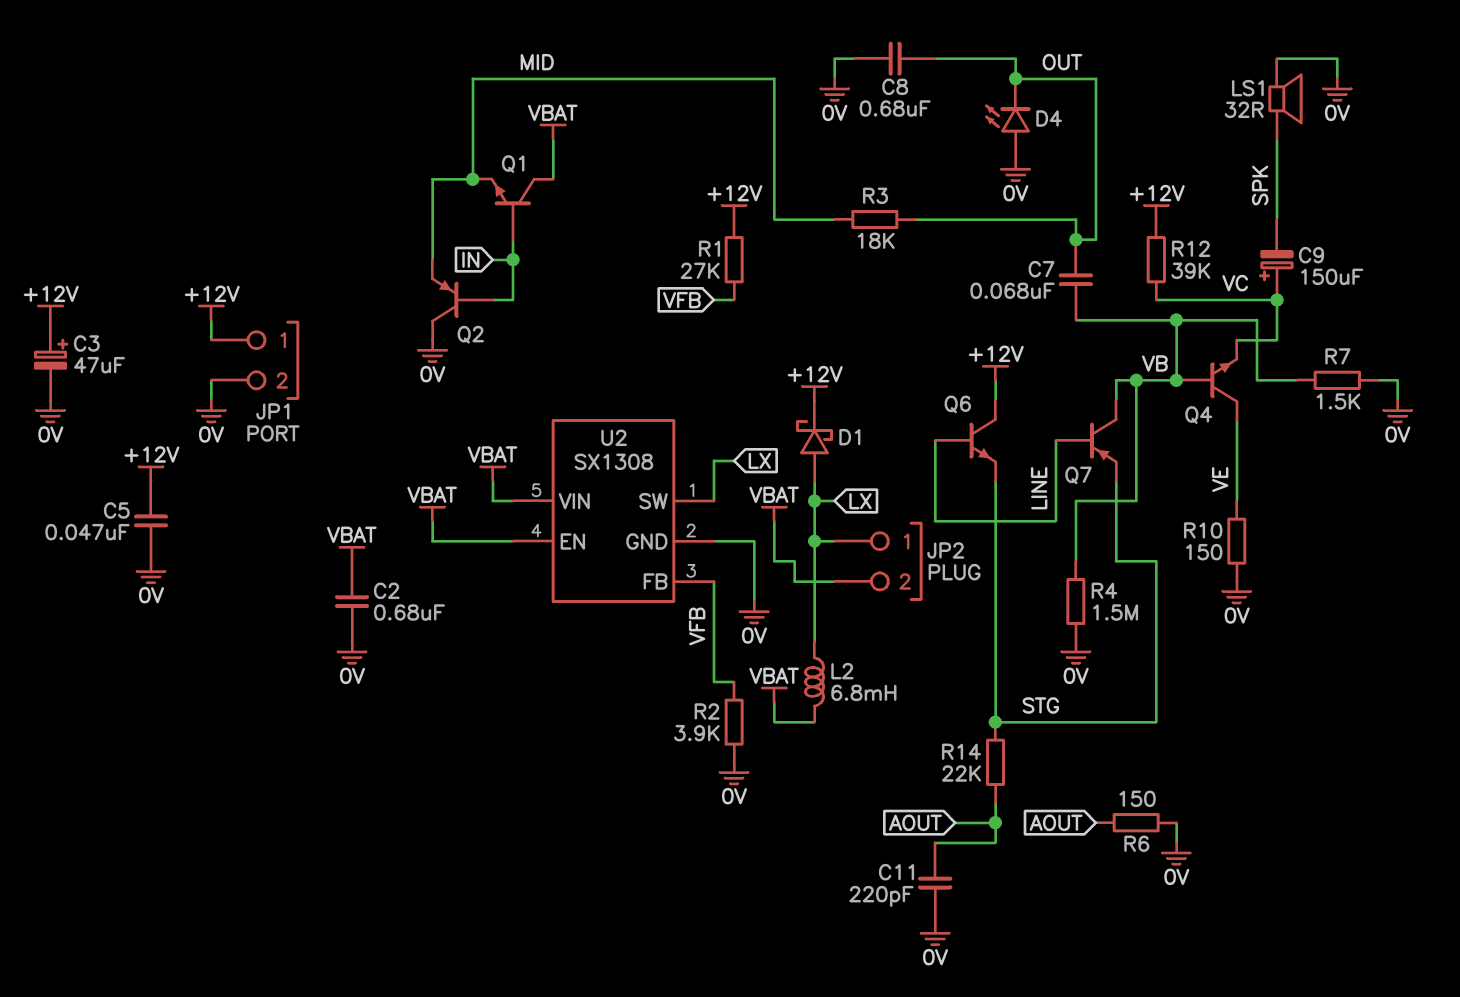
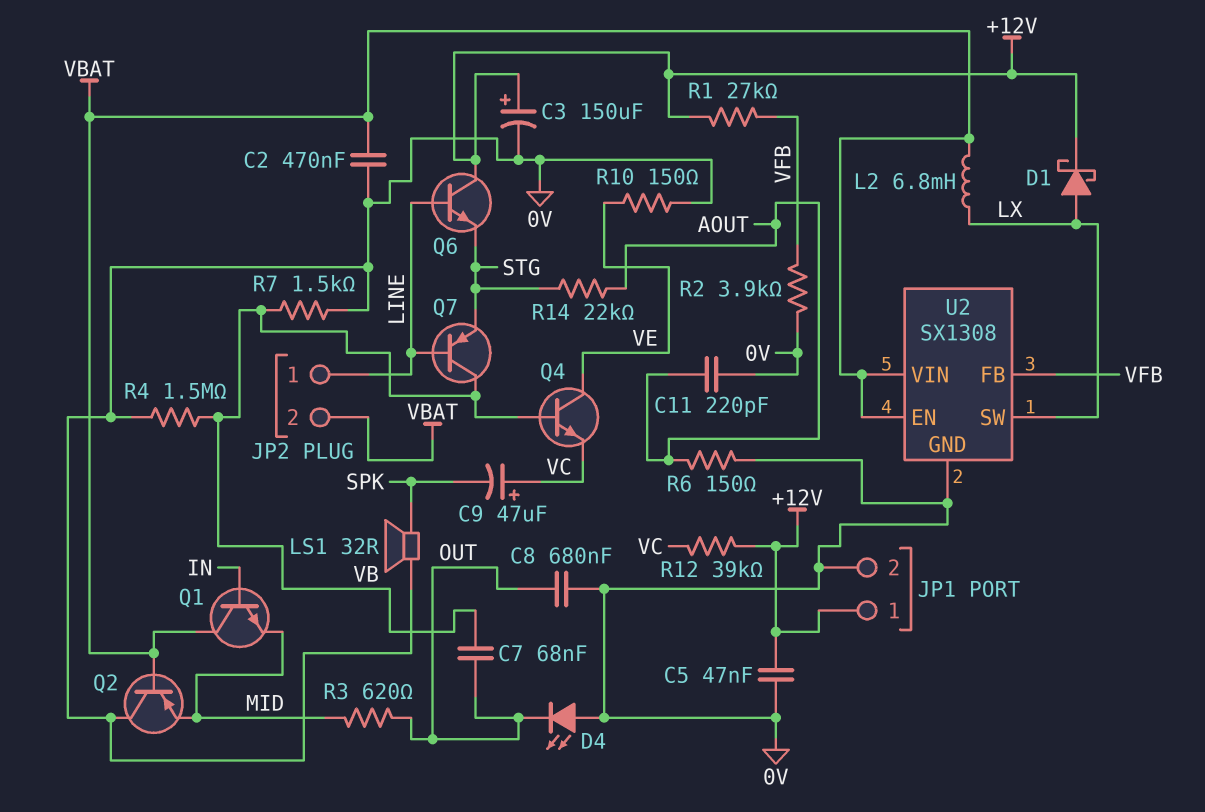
C2: 680nF (0V, VBAT) -> 470nF (0V, VBAT)
C3: 47uF (plus +12V, minus 0V) -> 150uF (plus +12V, minus 0V)
C9: 150uF (plus VC, minus SPK) -> 47uF (plus VC, minus SPK)
JP2 pin 1: LX -> LINE
Q2: PNP (B IN, C 0V, E MID) -> PNP (B VBAT, C 0V, E MID)
R3: 18k (MID, OUT) -> 620 (MID, OUT)

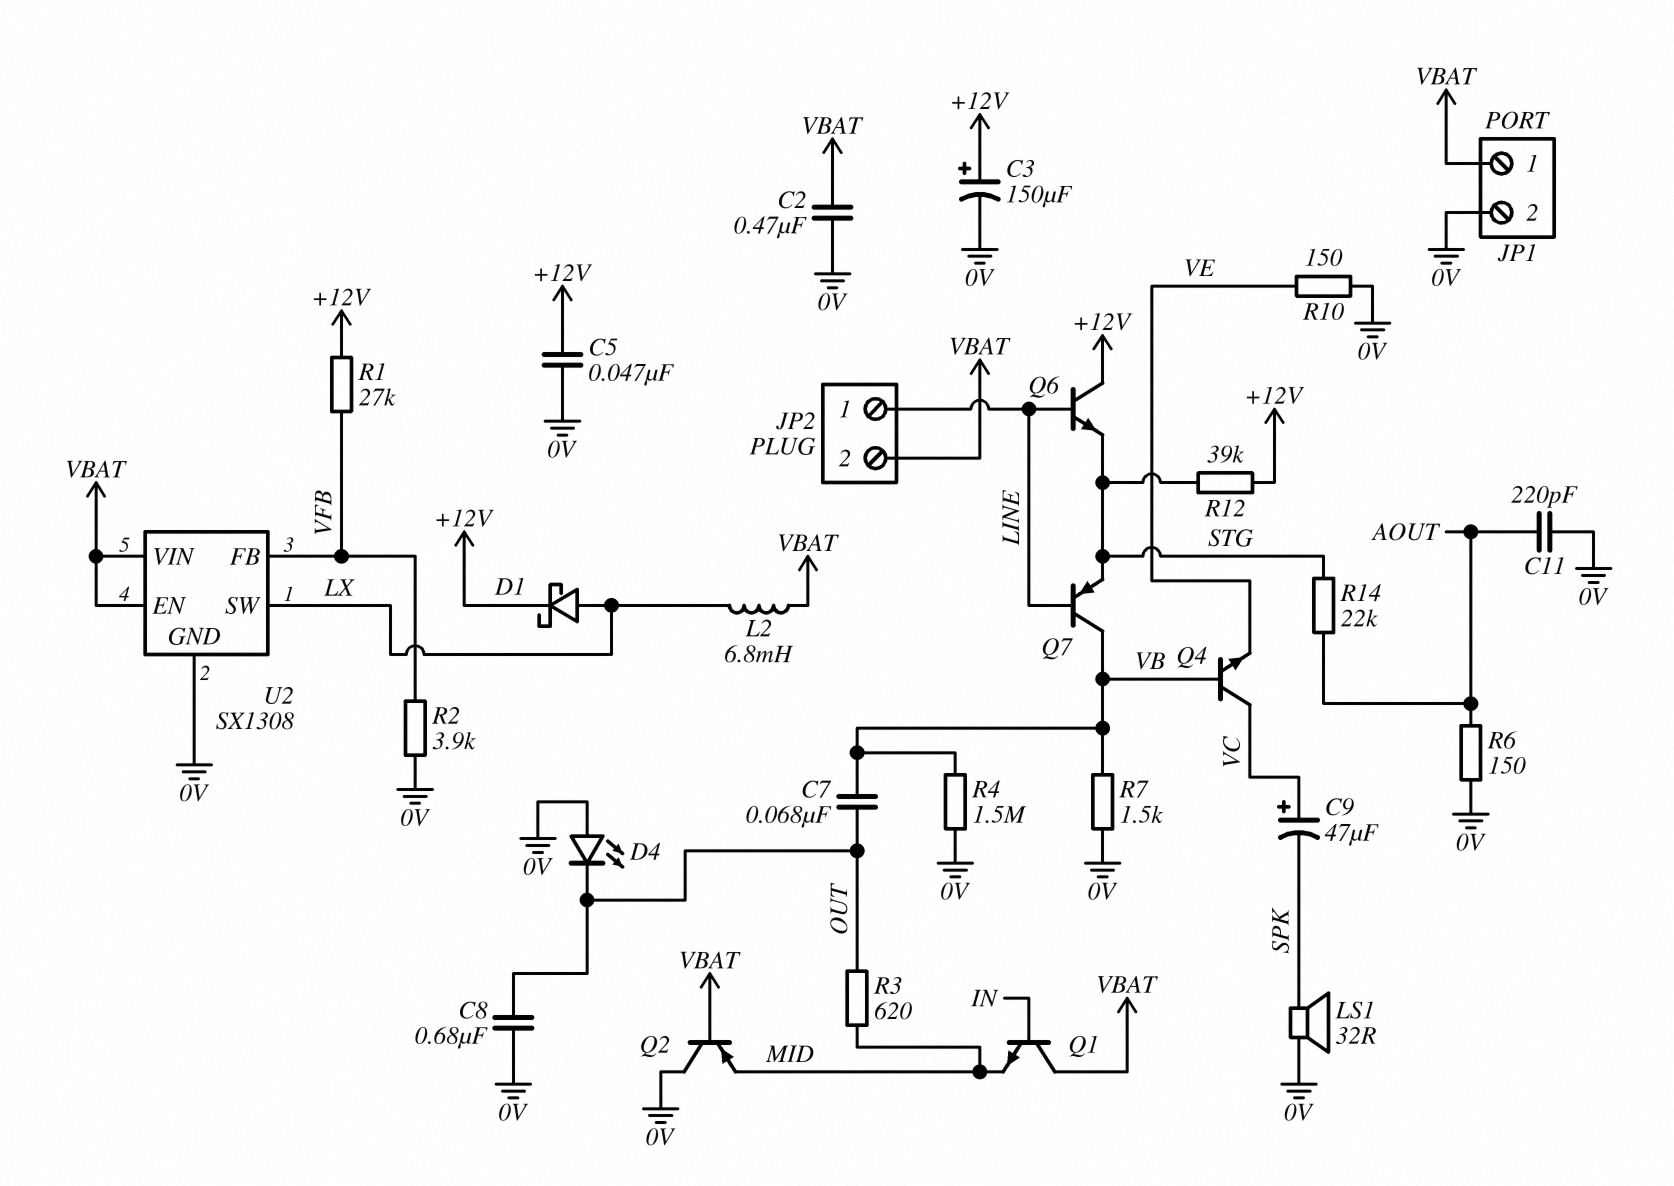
JP1 pin 1: +12V -> VBAT
Q4: NPN (B VB, C VE, E VC) -> NPN (B VB, C VC, E VE)
R12: 39k (+12V, VC) -> 39k (+12V, STG)

